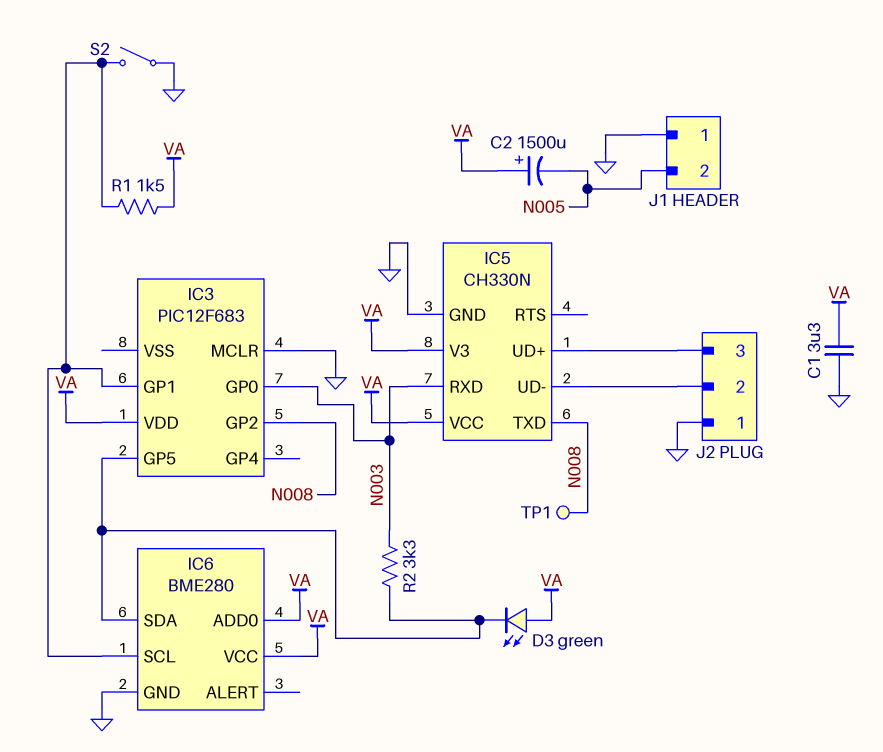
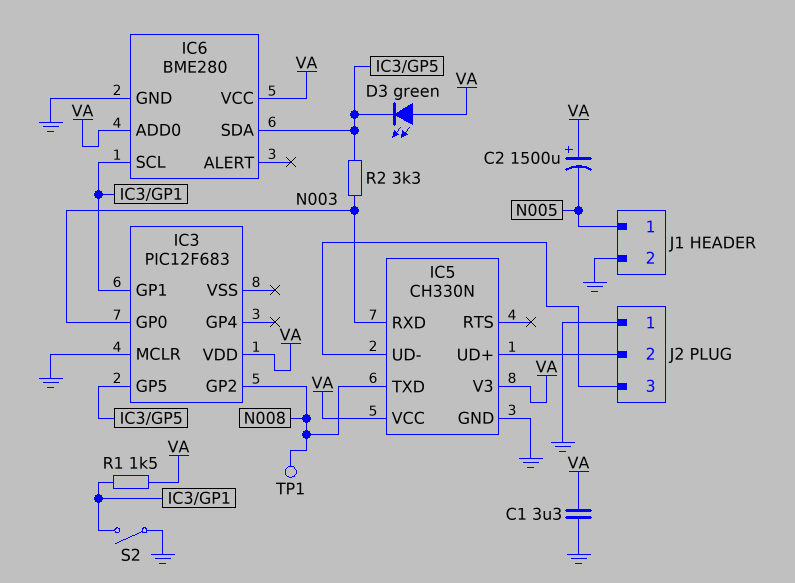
J1 pin 1: GND -> N005
J1 pin 2: N005 -> GND
J2 pin 2: IC5/UD- -> IC5/UD+
J2 pin 3: IC5/UD+ -> IC5/UD-

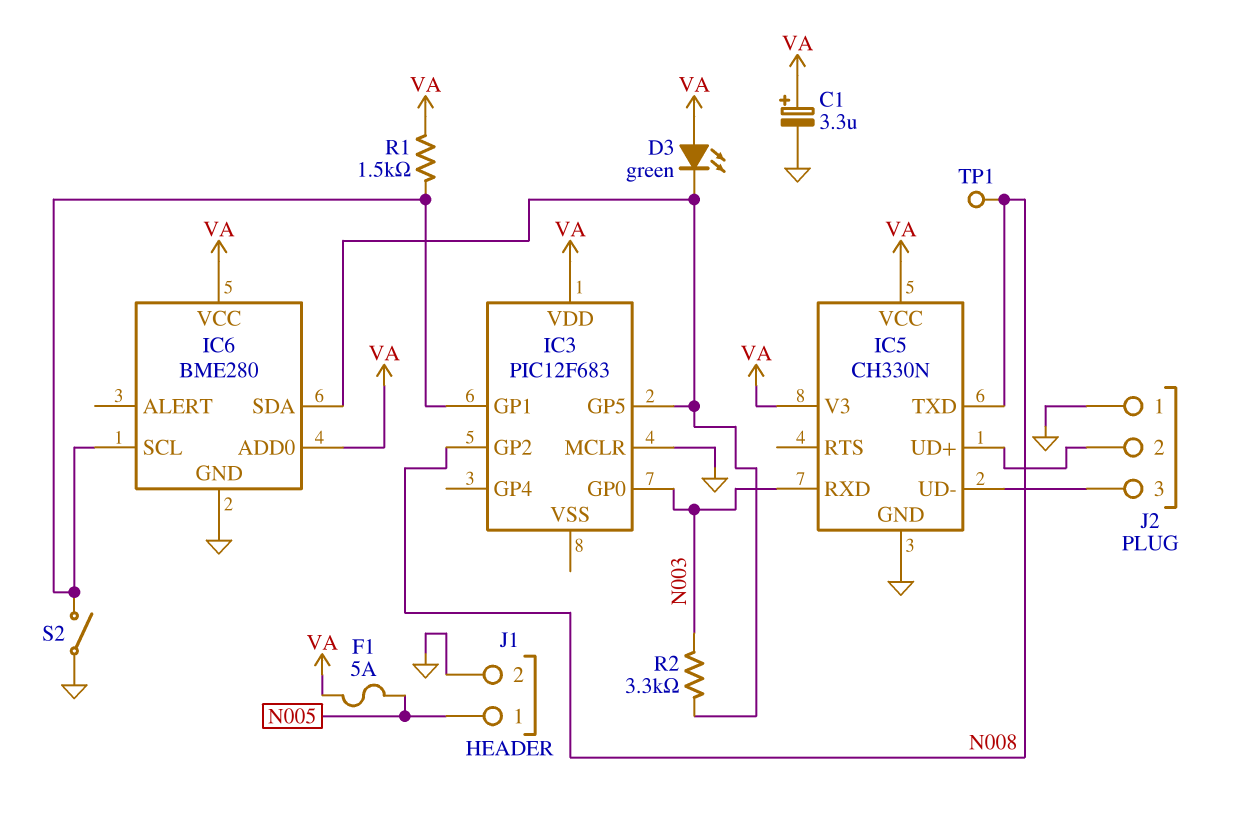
C1: 3.3uF (GND, VA) -> 3.3uF (plus VA, minus GND)
C2: 1500uF (plus VA, minus N005) -> none
F1: none -> 5A (N005, VA)

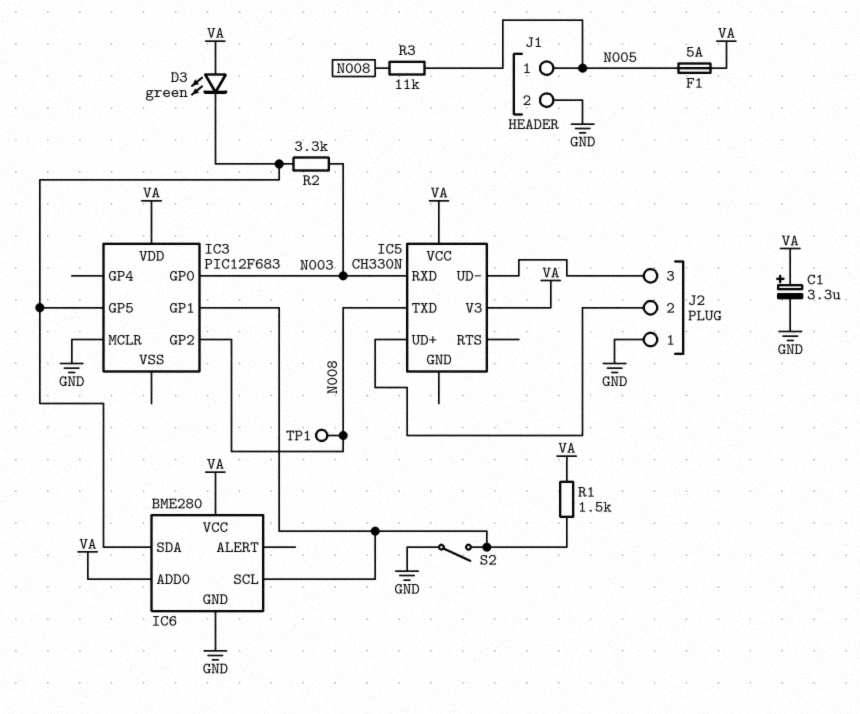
IC5 pin GND: GND -> none
R3: none -> 11k (N005, N008)

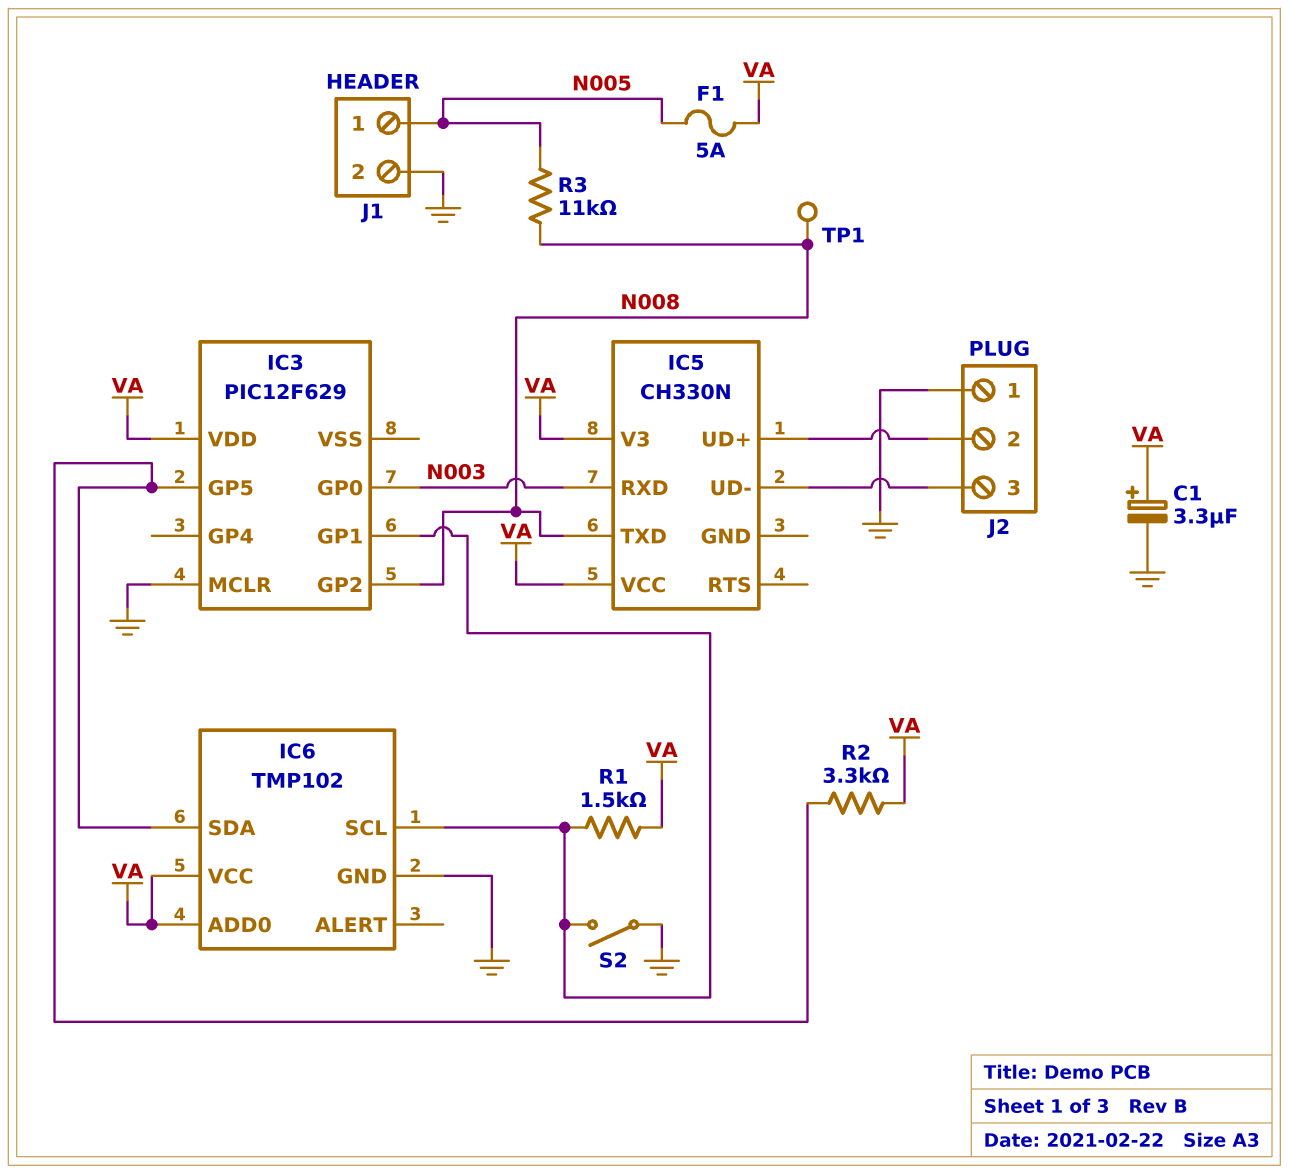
D3: LED green (A VA, K IC3/GP5) -> none
IC3: PIC12F683 -> PIC12F629
IC6: BME280 -> TMP102
R2: 3.3k (IC3/GP5, N003) -> 3.3k (IC3/GP5, VA)

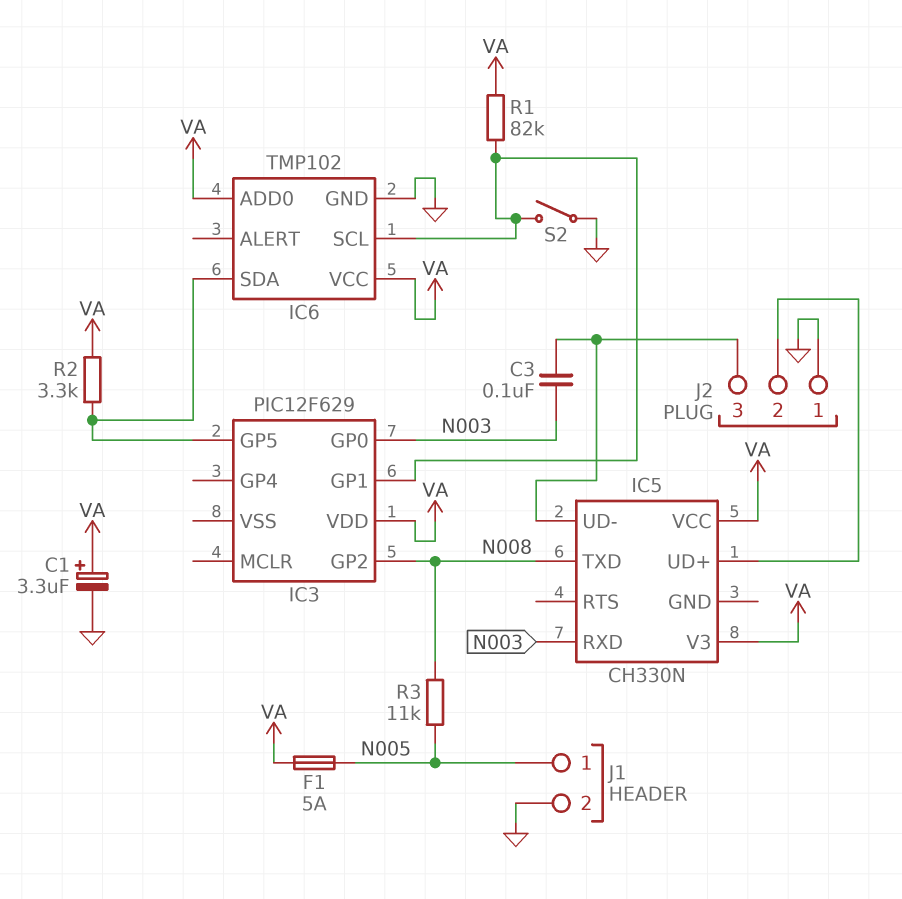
C3: none -> 100nF (IC5/UD-, N003)
IC3 pin MCLR: GND -> none
R1: 1.5k (IC3/GP1, VA) -> 82k (IC3/GP1, VA)
TP1: test point (N008) -> none

